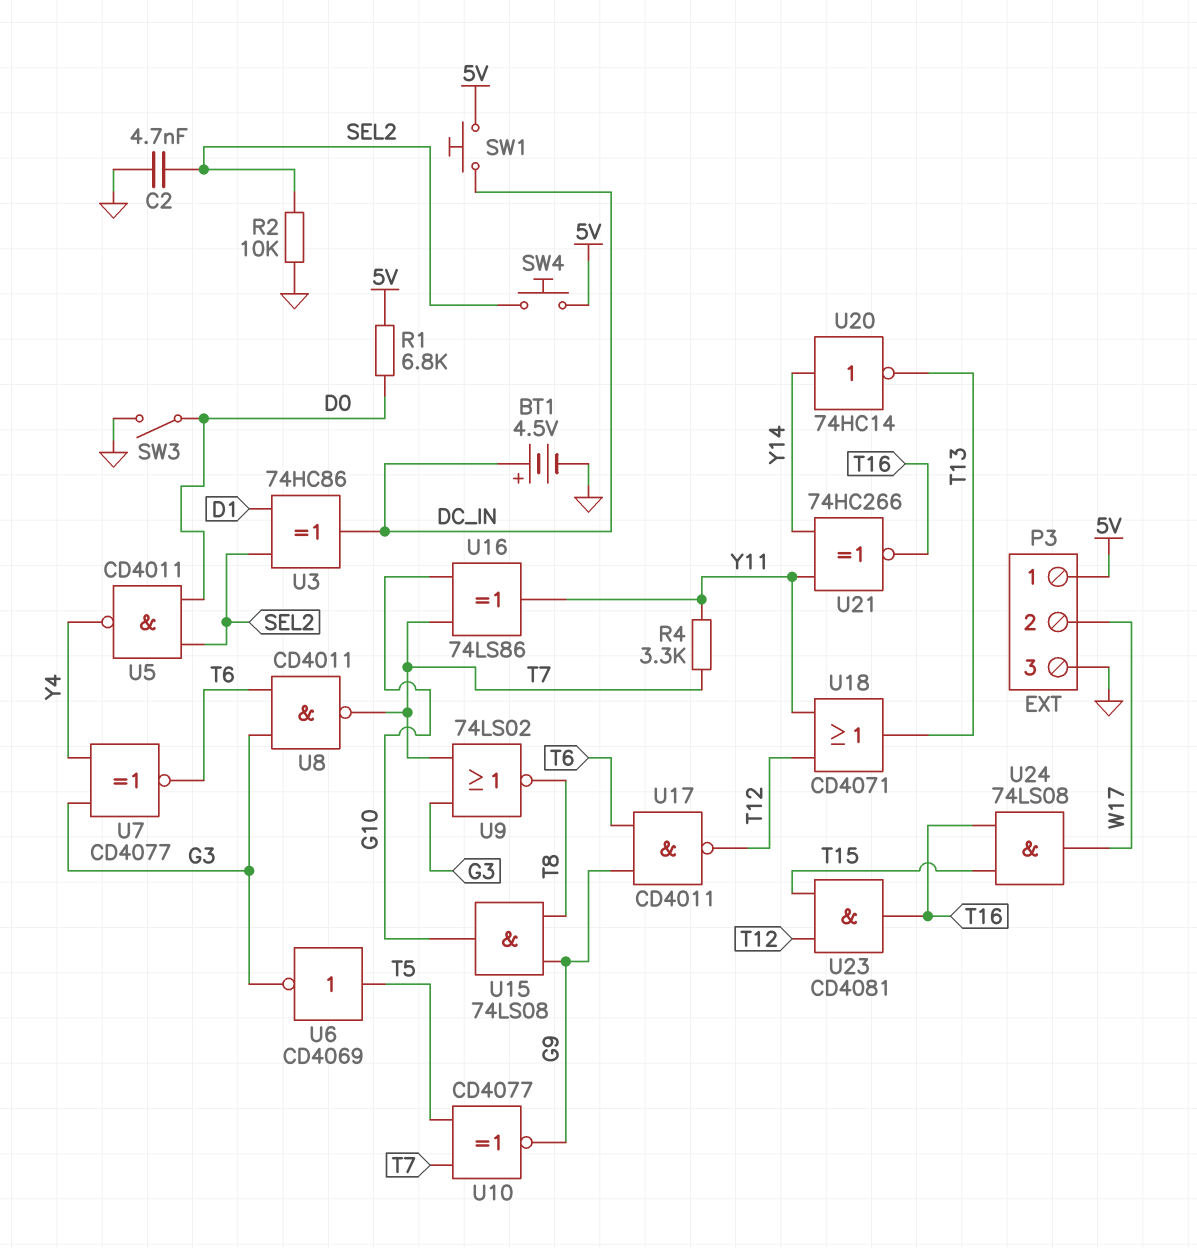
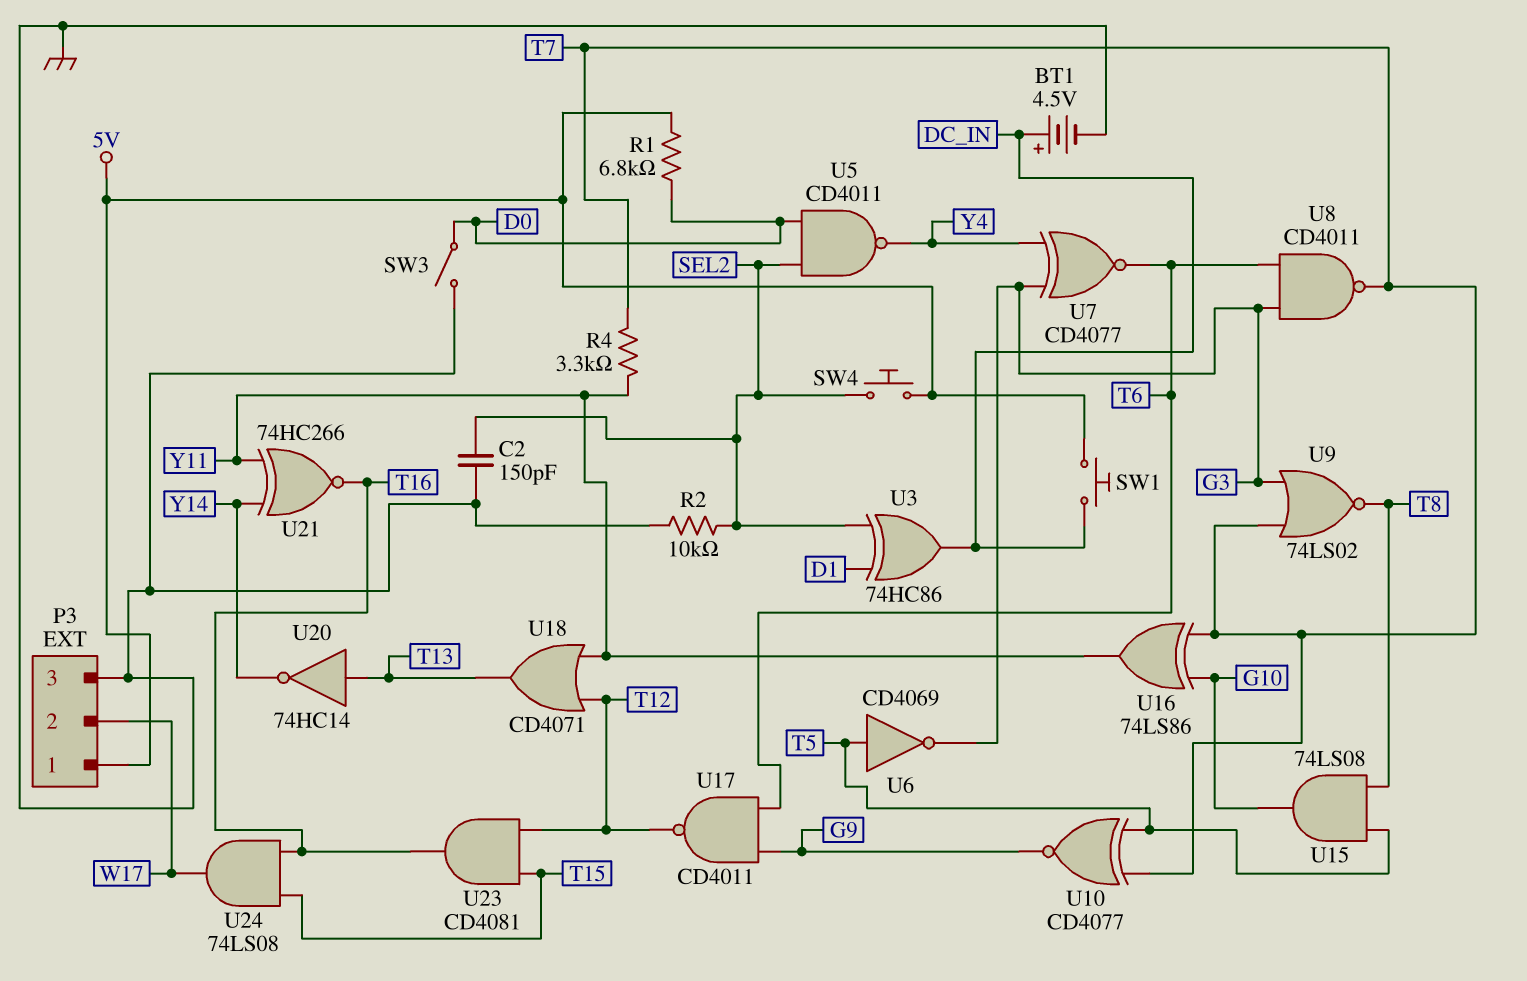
C2: 4.7nF (GND, SEL2) -> 150pF (GND, SEL2)
U15: AND 74LS08 (in G9, in T8, out G10) -> AND 74LS08 (in T5, in T8, out G10)
U20: NOT 74HC14 (in Y14, out T13) -> NOT 74HC14 (in T13, out Y14)

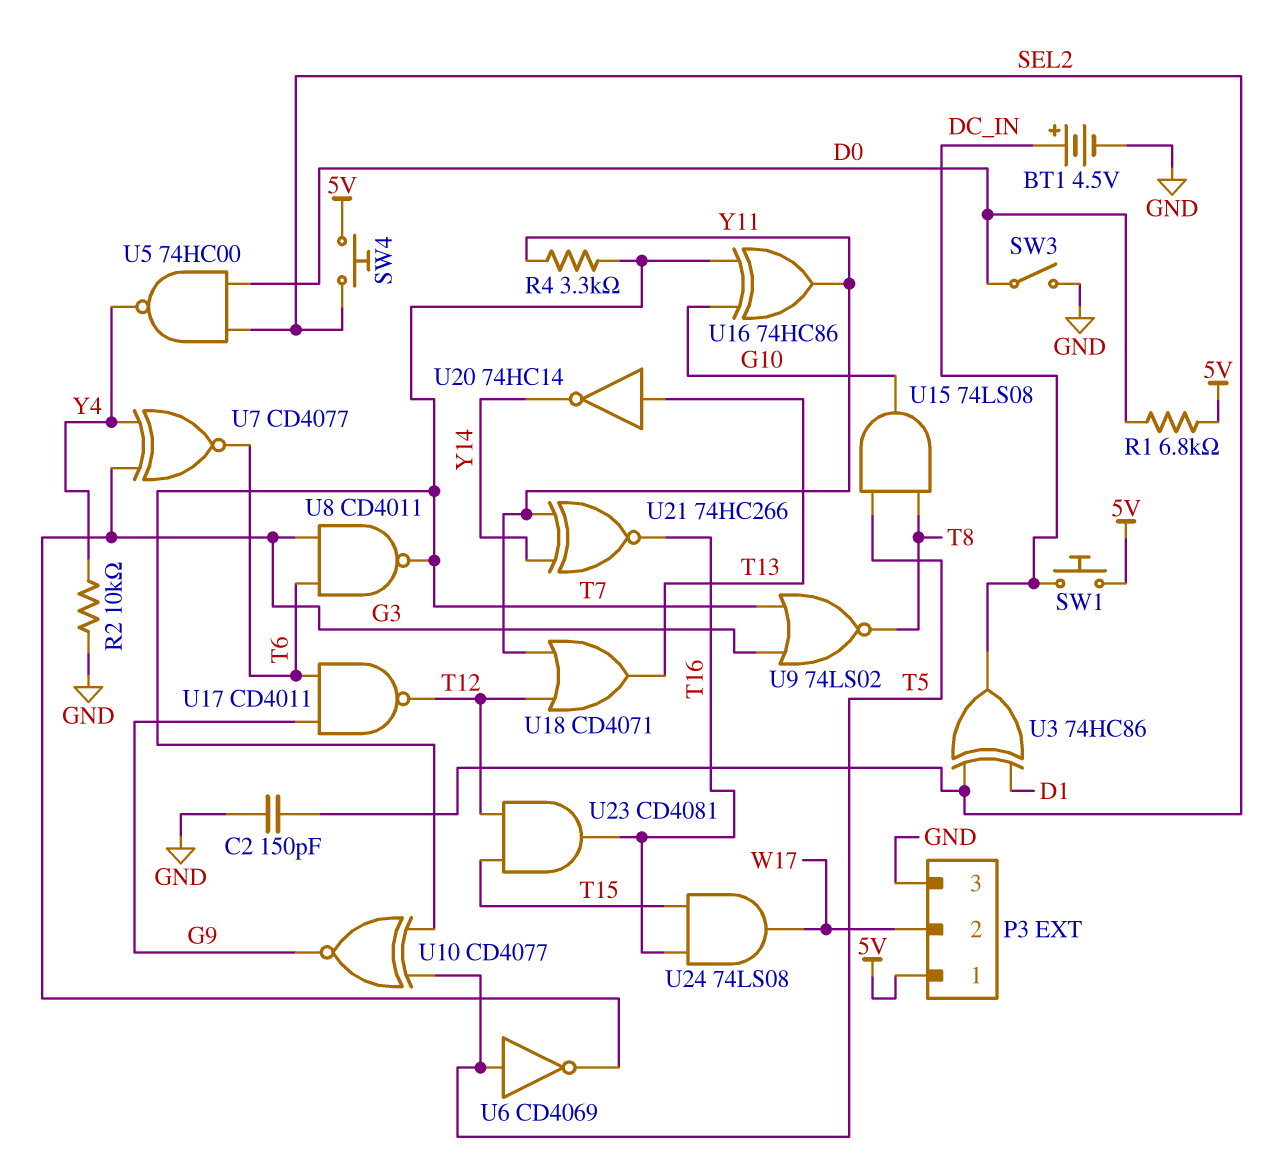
R2: 10k (GND, SEL2) -> 10k (GND, Y4)
U5: NAND CD4011 (in D0, in SEL2, out Y4) -> NAND 74HC00 (in D0, in SEL2, out Y4)
U16: XOR 74LS86 (in G10, in T7, out Y11) -> XOR 74HC86 (in G10, in T7, out Y11)

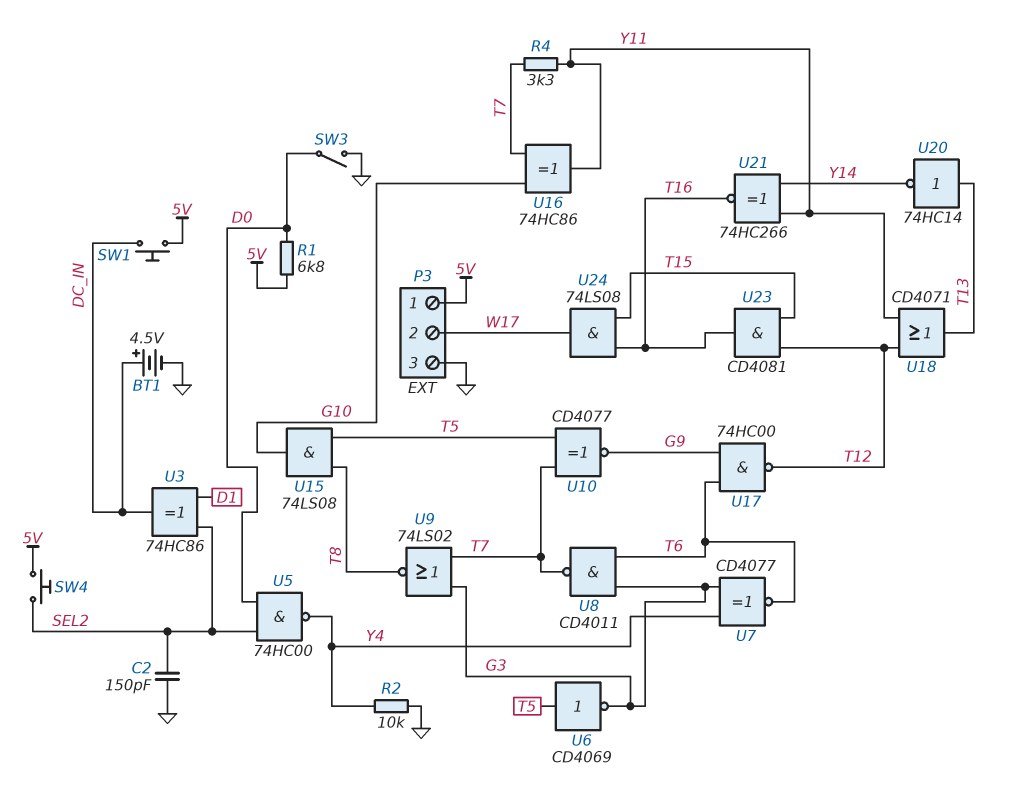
U17: NAND CD4011 (in G9, in T6, out T12) -> NAND 74HC00 (in G9, in T6, out T12)

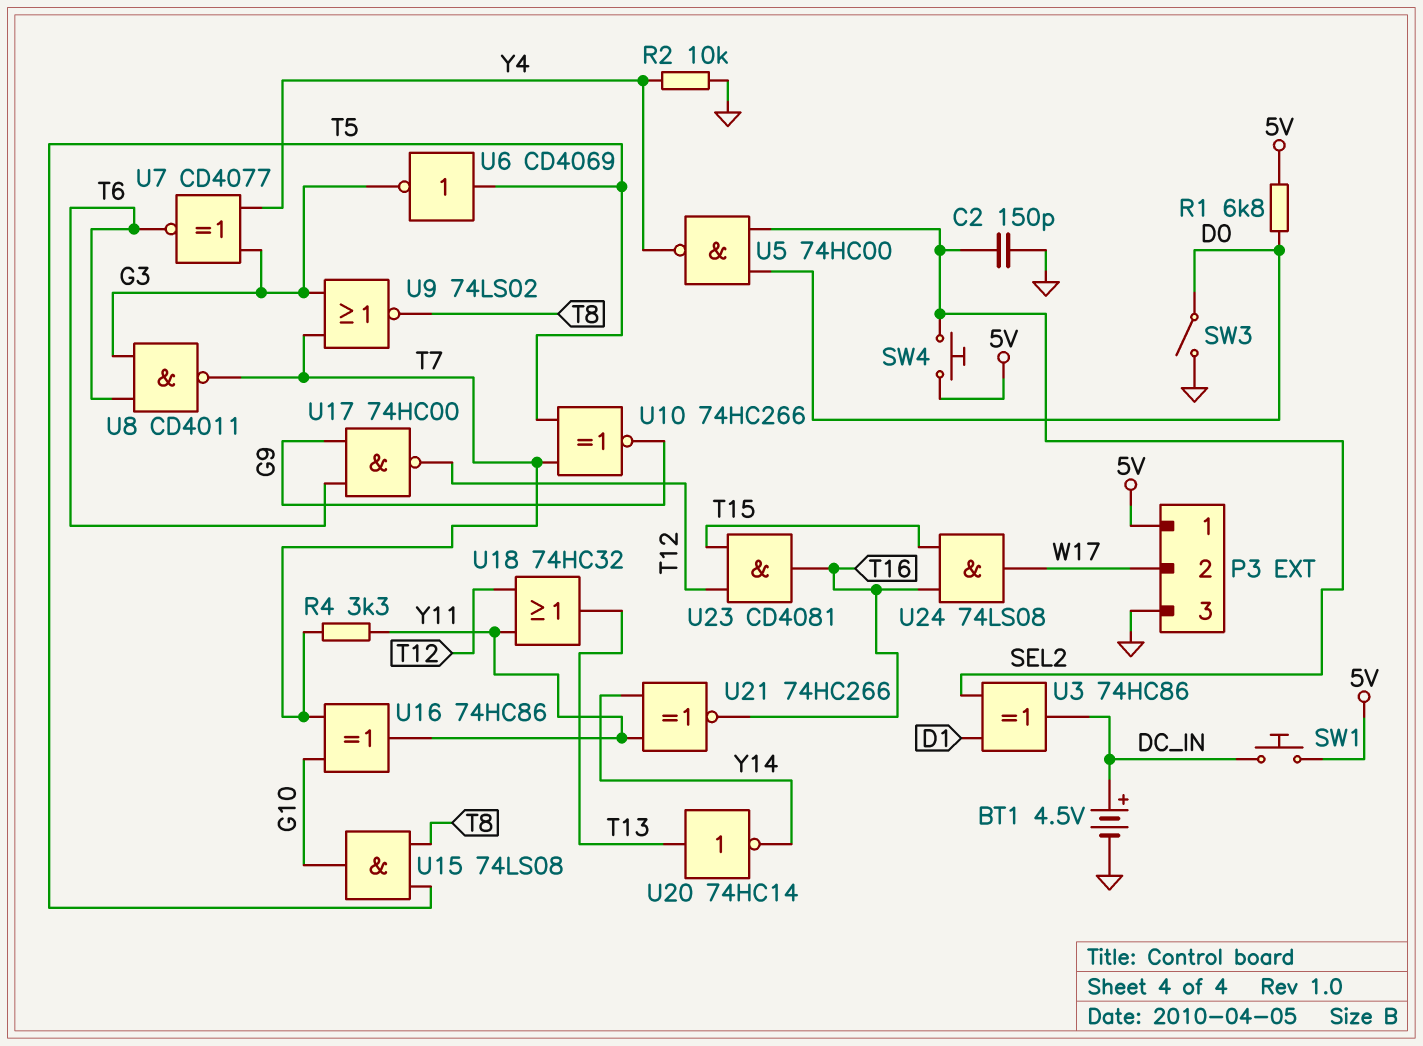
U10: XNOR CD4077 (in T5, in T7, out G9) -> XNOR 74HC266 (in T5, in T7, out G9)
U18: OR CD4071 (in T12, in Y11, out T13) -> OR 74HC32 (in T12, in Y11, out T13)

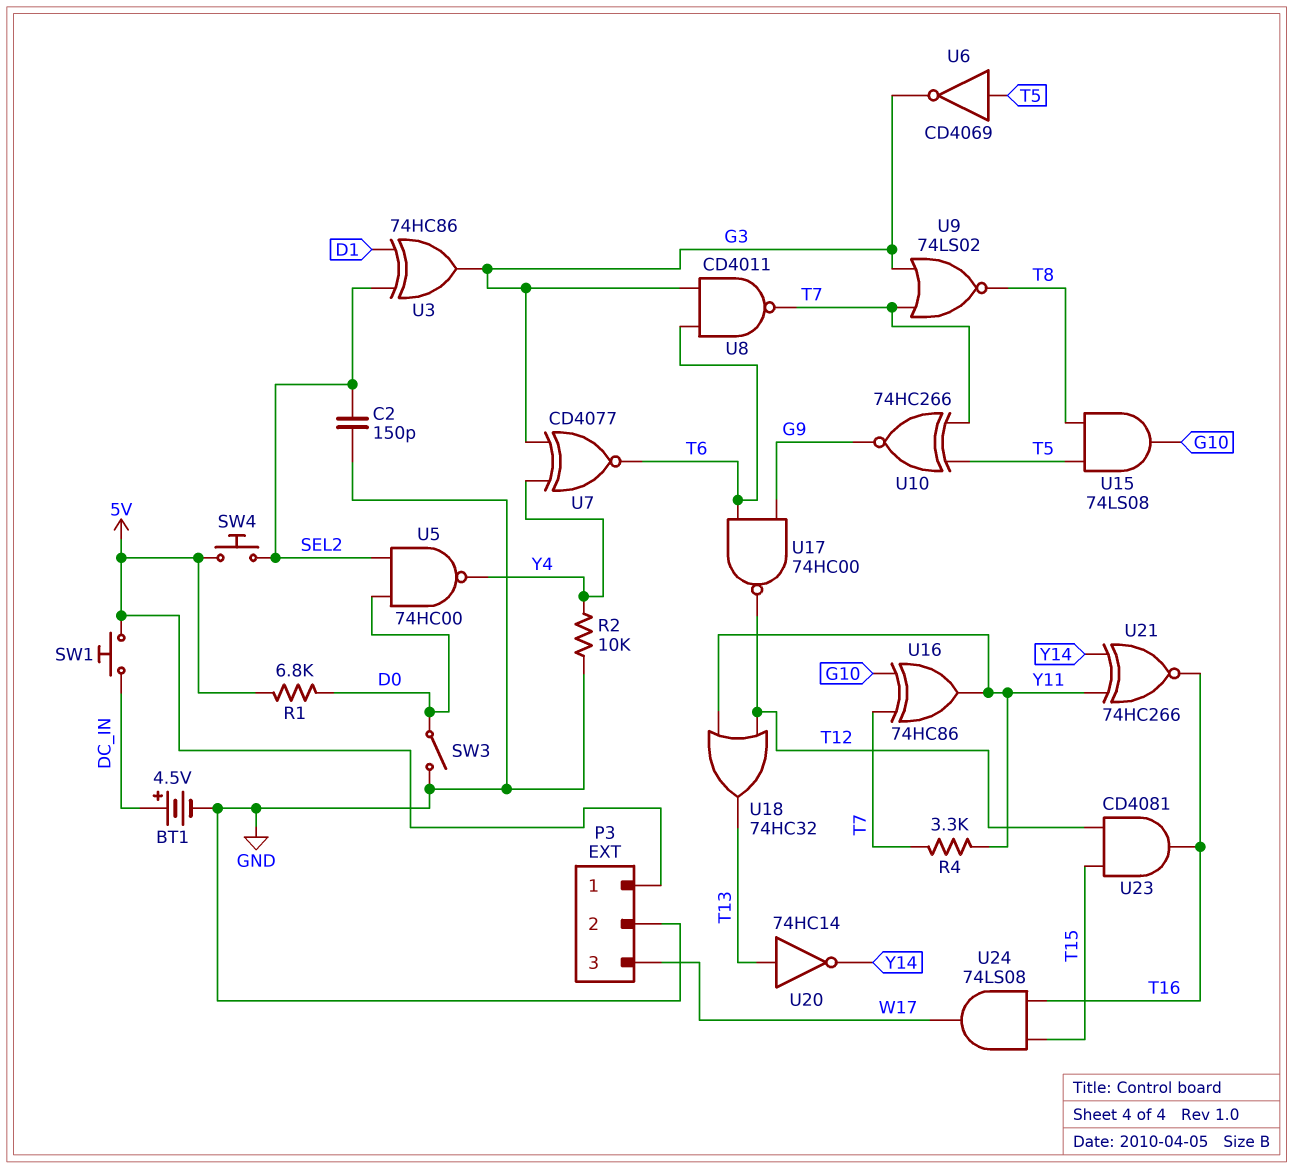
P3 pin 2: W17 -> GND
P3 pin 3: GND -> W17
U3: XOR 74HC86 (in D1, in SEL2, out DC_IN) -> XOR 74HC86 (in D1, in SEL2, out G3)

